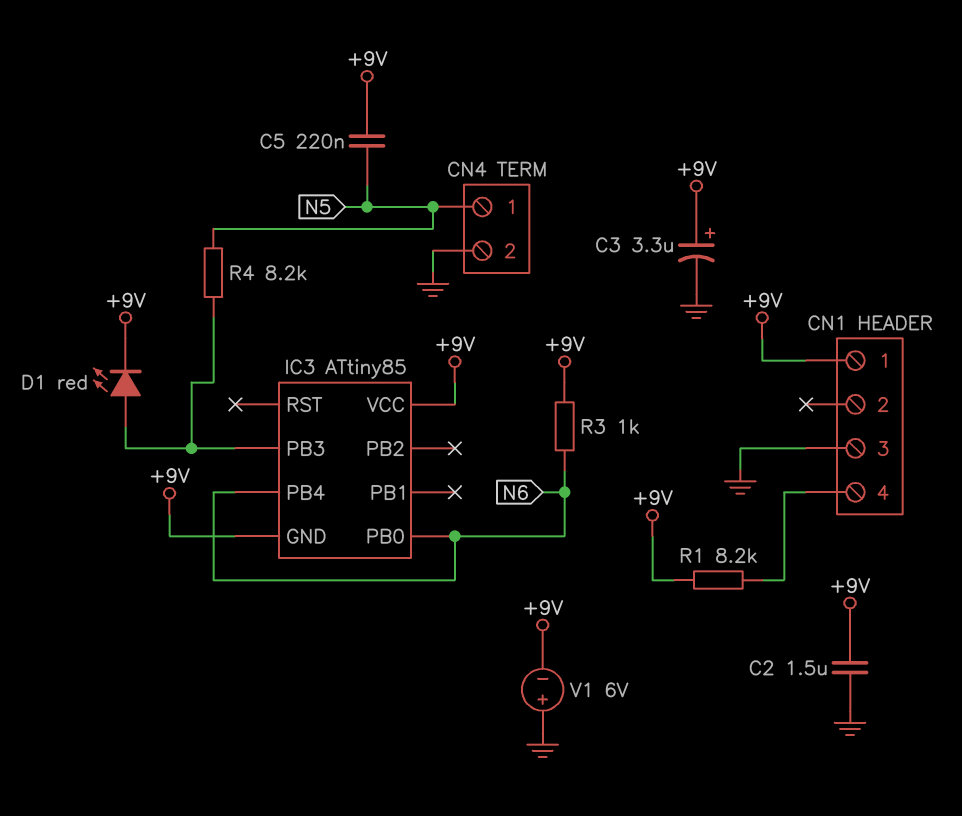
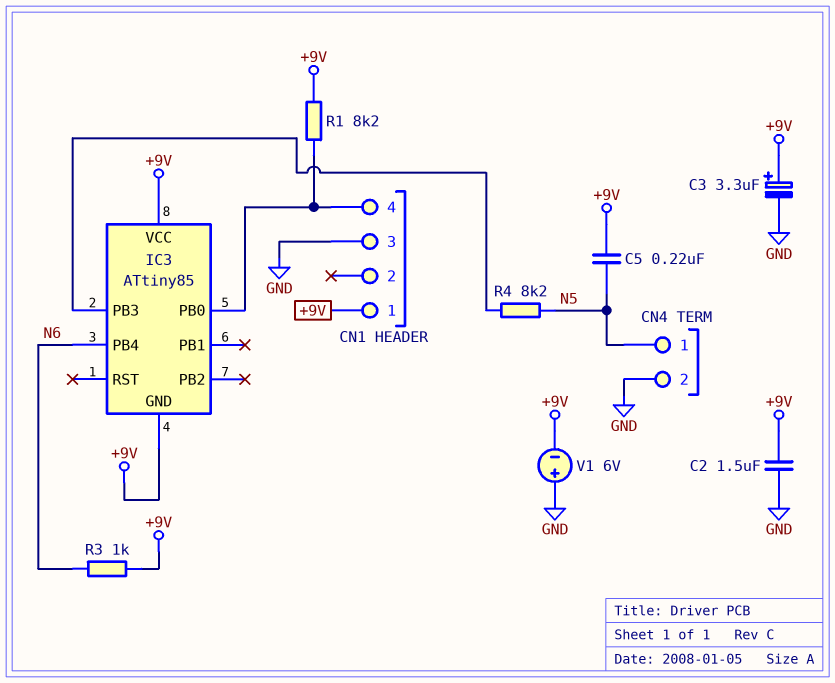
D1: LED red (A IC3/PB3, K +9V) -> none
IC3 pin PB0: N6 -> CN1/4

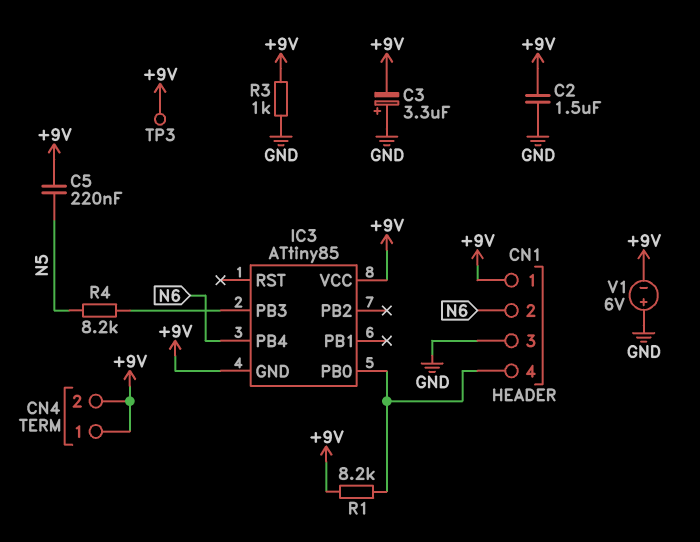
C3: 3.3uF (plus +9V, minus GND) -> 3.3uF (plus GND, minus +9V)
CN1 pin 2: none -> N6
CN4 pin 1: N5 -> +9V
CN4 pin 2: GND -> +9V
R3: 1k (+9V, N6) -> 1k (+9V, GND)
TP3: none -> test point (+9V)

